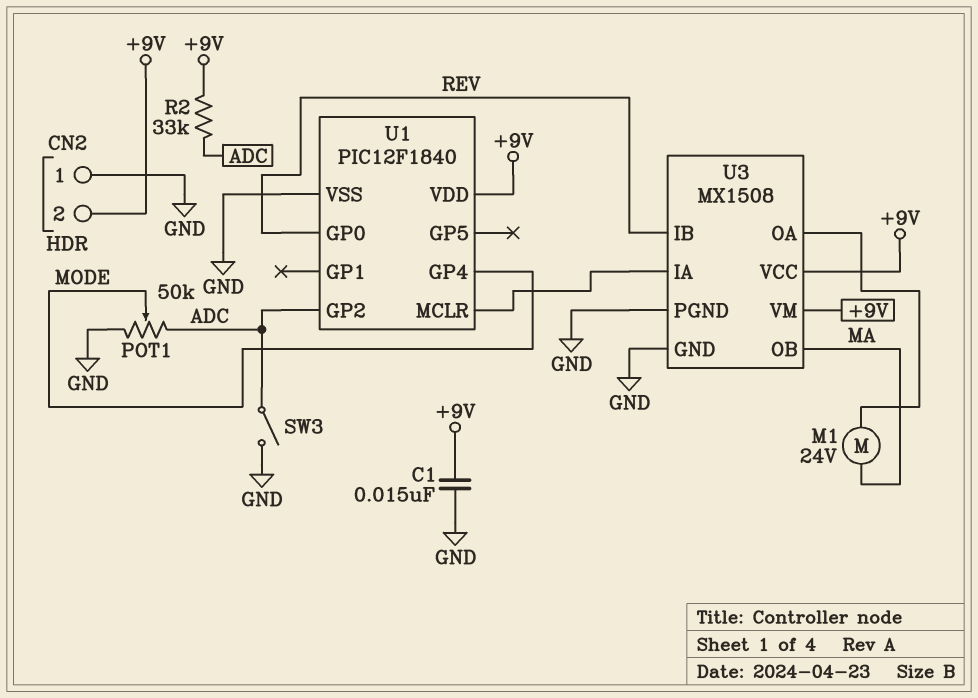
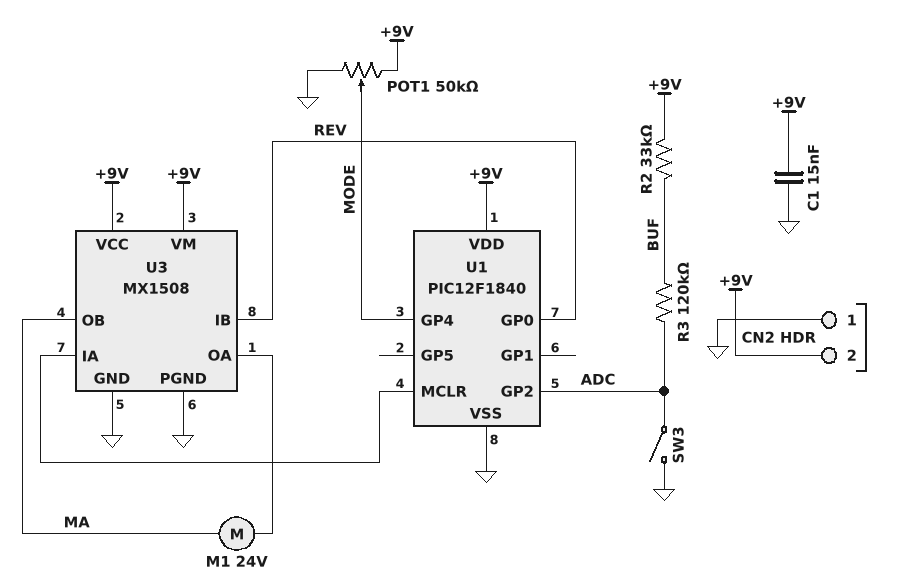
POT1: 50k (ADC, GND, wiper MODE) -> 50k (+9V, GND, wiper MODE)
R2: 33k (+9V, ADC) -> 33k (+9V, BUF)
R3: none -> 120k (ADC, BUF)

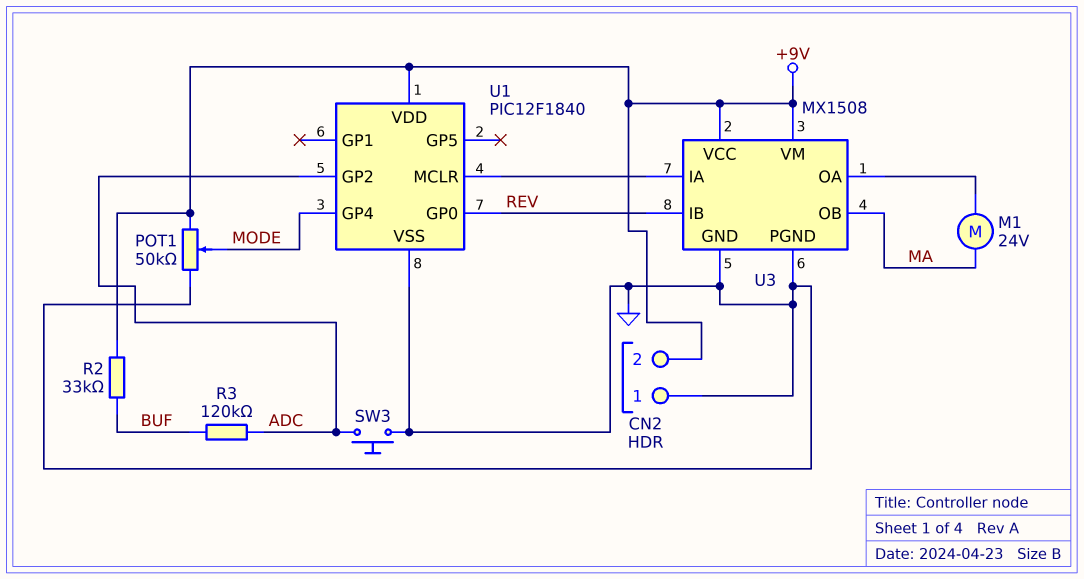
C1: 15nF (+9V, GND) -> none
SW3: switch (ADC, GND) -> button (ADC, GND)

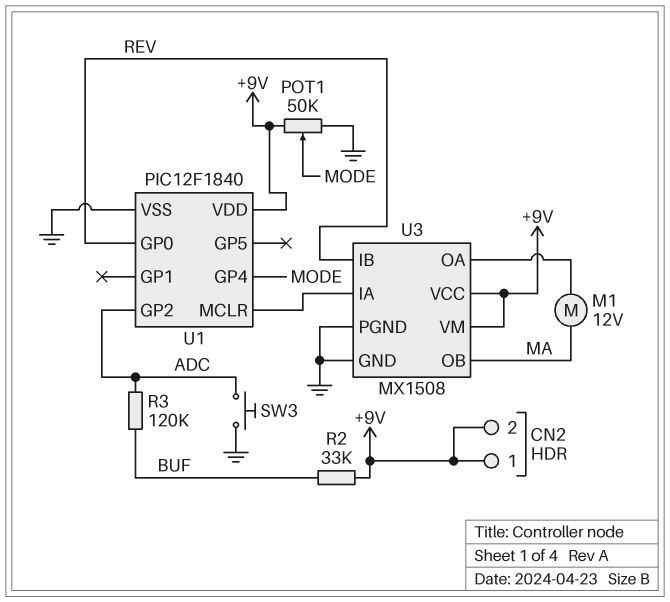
CN2 pin 1: GND -> +9V
M1: motor 24V (MA, U3/OA) -> motor 12V (MA, U3/OA)

